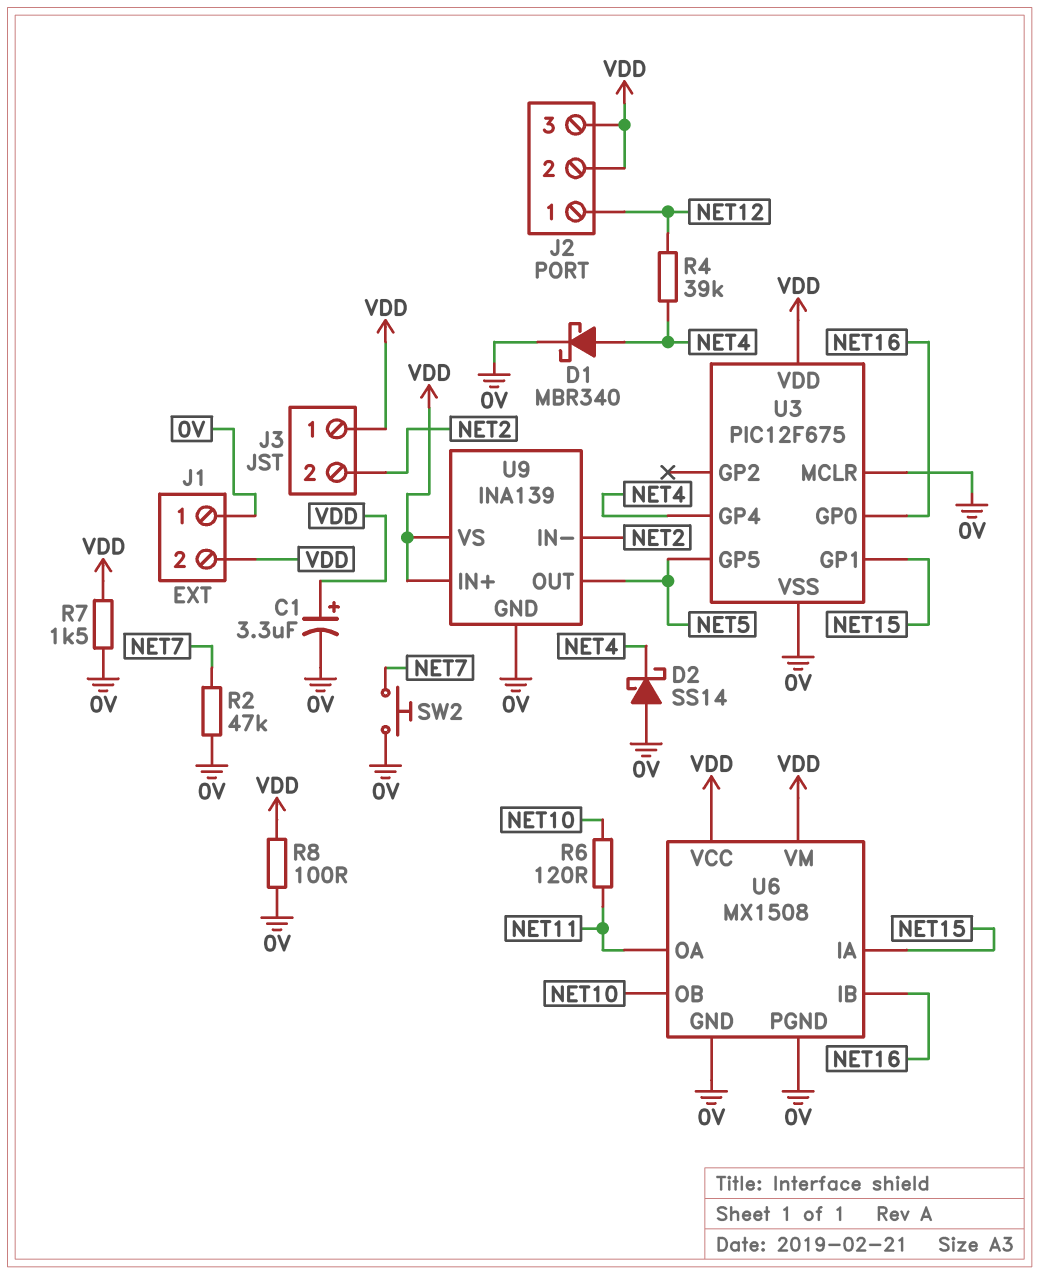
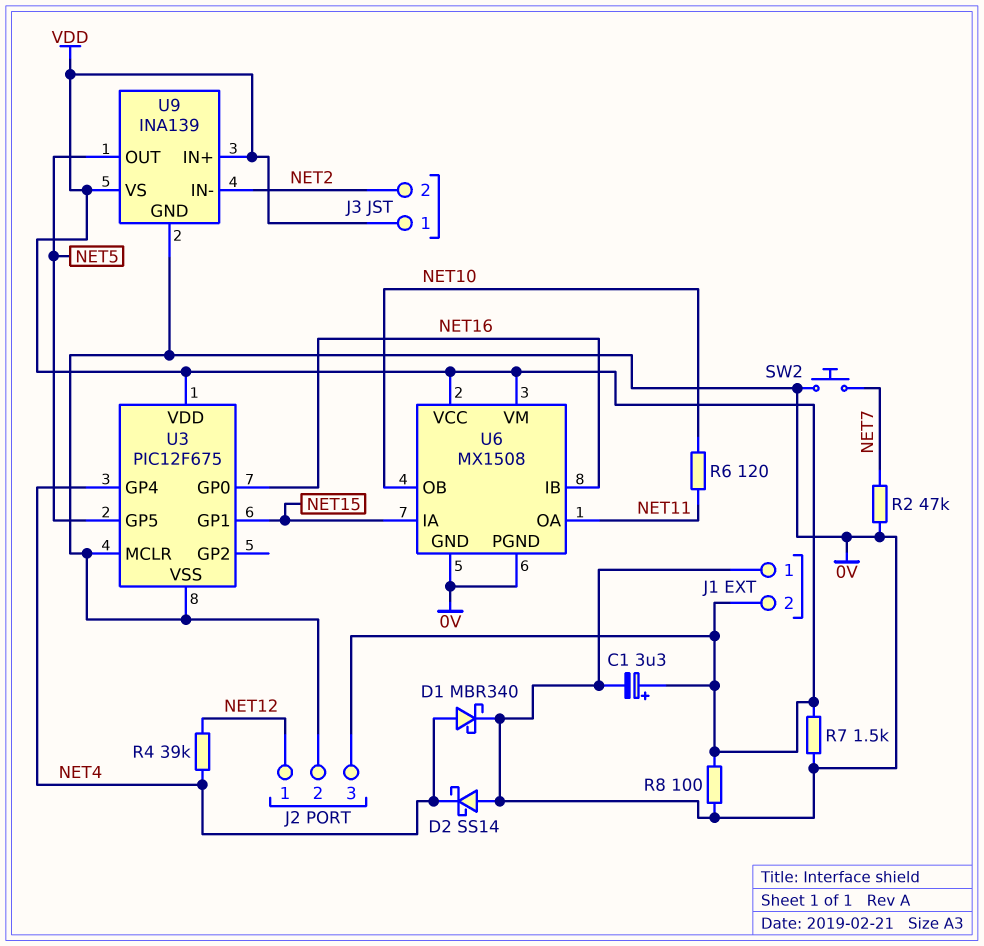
J2 pin 2: VDD -> 0V

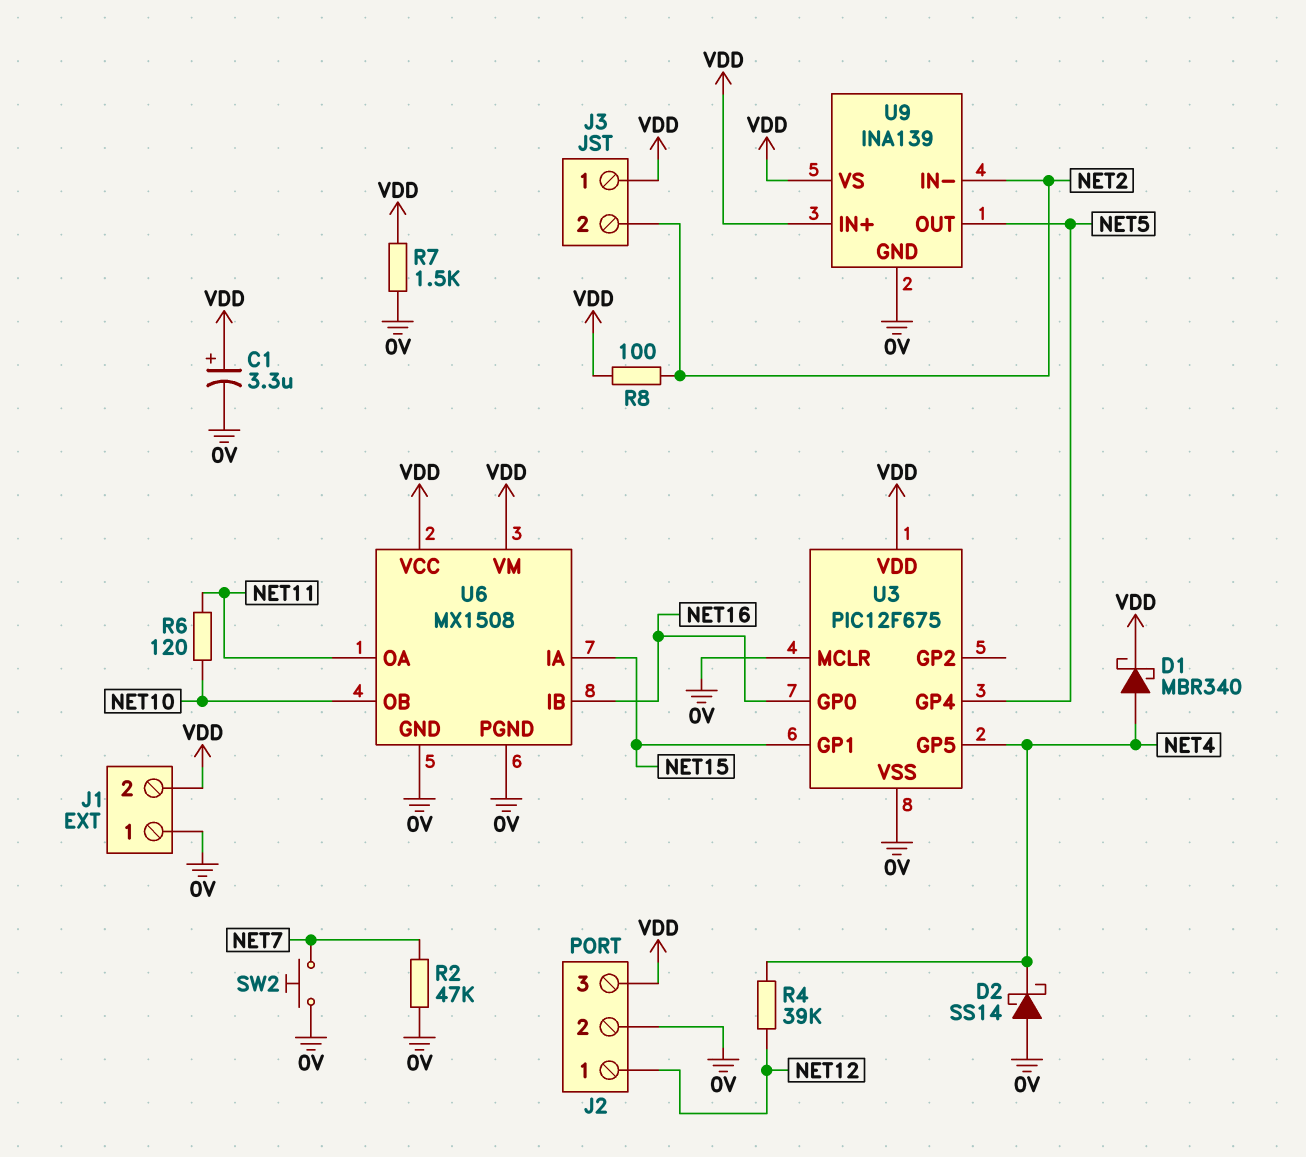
D1: schottky MBR340 (A NET4, K 0V) -> schottky MBR340 (A NET4, K VDD)
R8: 100 (0V, VDD) -> 100 (NET2, VDD)
U3 pin GP4: NET4 -> NET5
U3 pin GP5: NET5 -> NET4

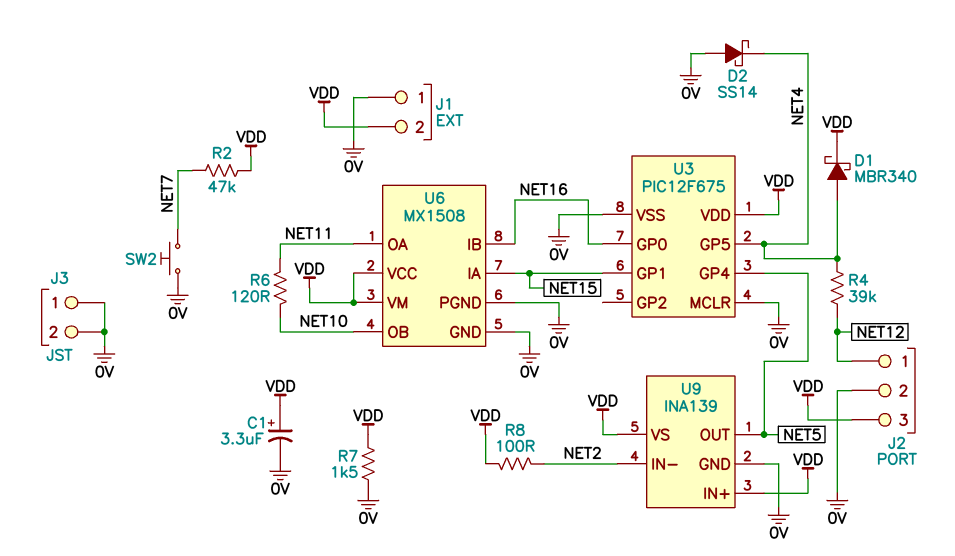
J3 pin 1: VDD -> 0V
J3 pin 2: NET2 -> 0V
R2: 47k (0V, NET7) -> 47k (NET7, VDD)

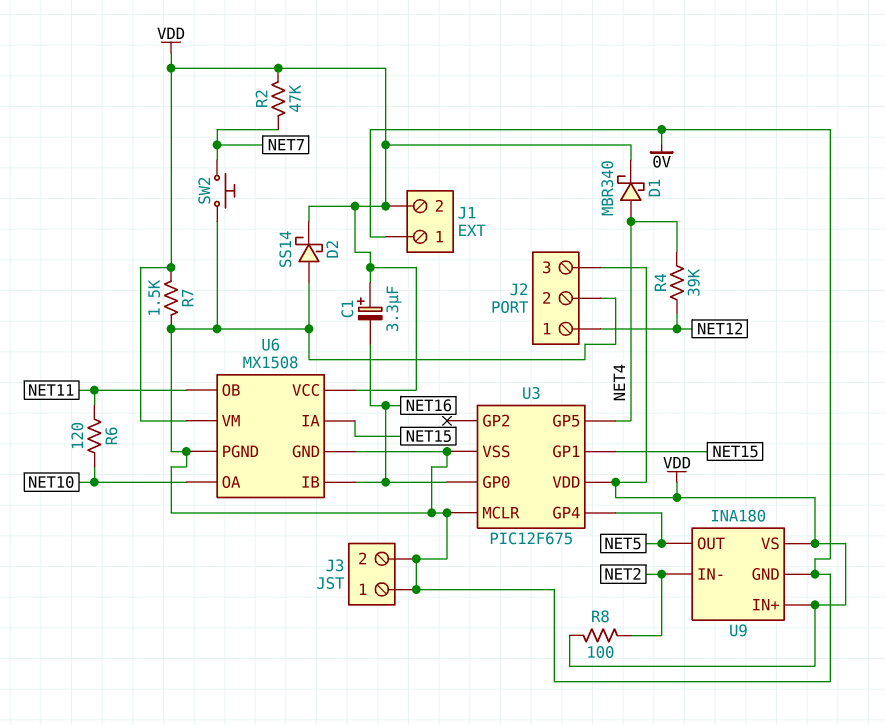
C1: 3.3uF (plus VDD, minus 0V) -> 3.3uF (plus VDD, minus NET16)
D2: schottky SS14 (A 0V, K NET4) -> schottky SS14 (A 0V, K VDD)
U6 pin OA: NET11 -> NET10
U6 pin OB: NET10 -> NET11
U9: INA139 -> INA180

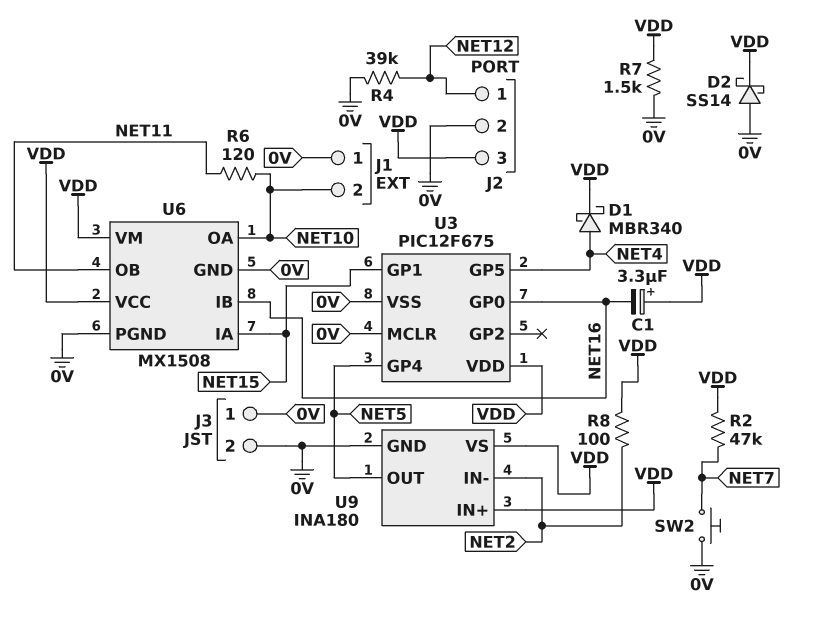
J1 pin 2: VDD -> NET10
R4: 39k (NET4, NET12) -> 39k (0V, NET12)

